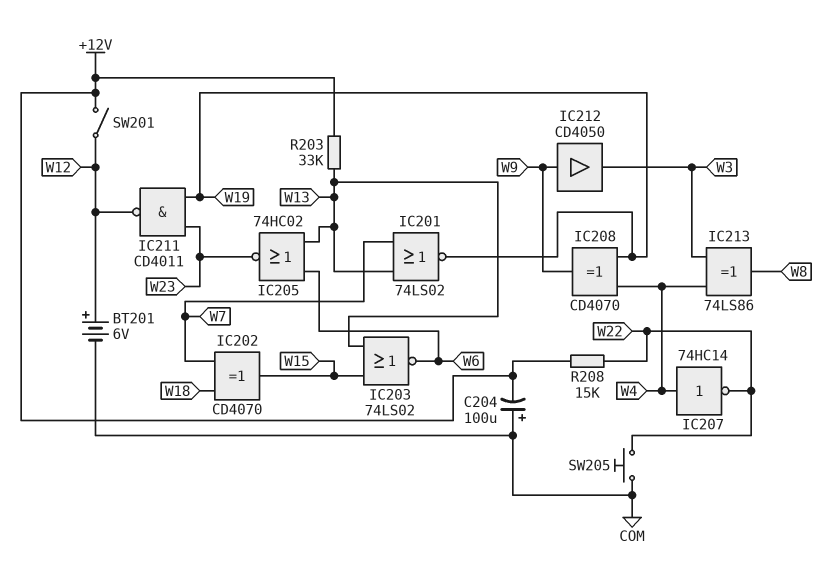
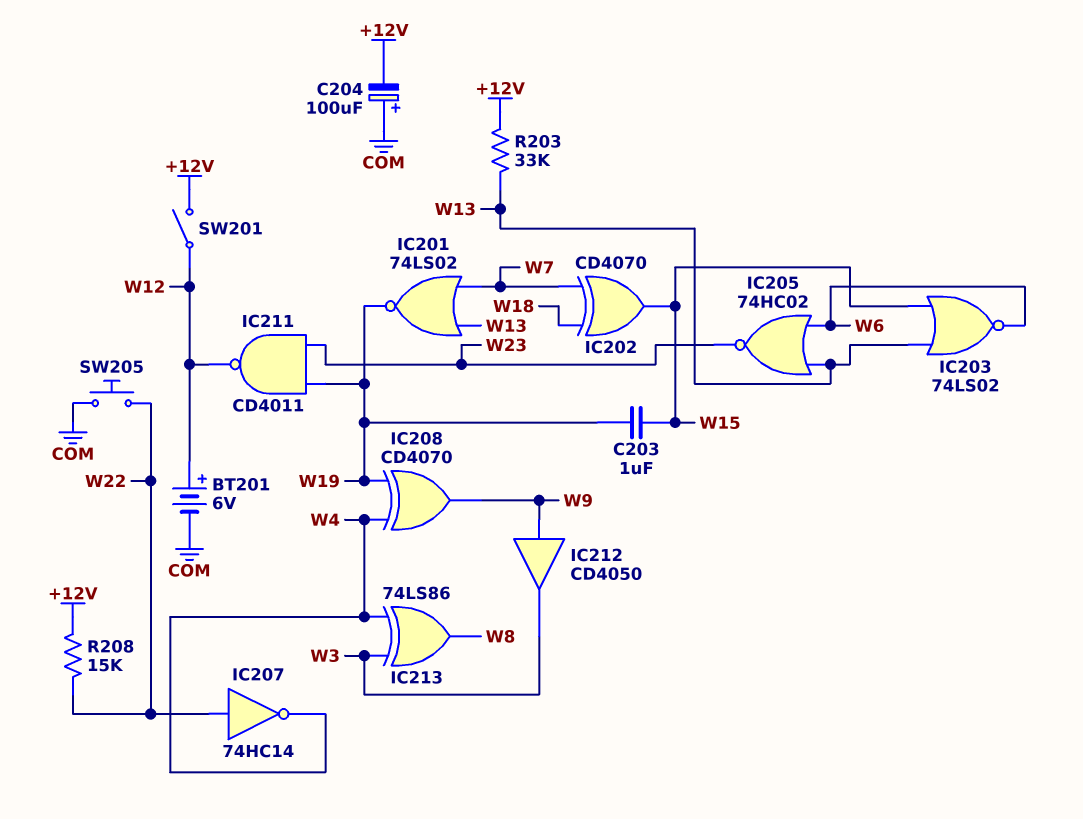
C203: none -> 1uF (W15, W19)
IC207: NOT 74HC14 (in W4, out W22) -> NOT 74HC14 (in W22, out W4)

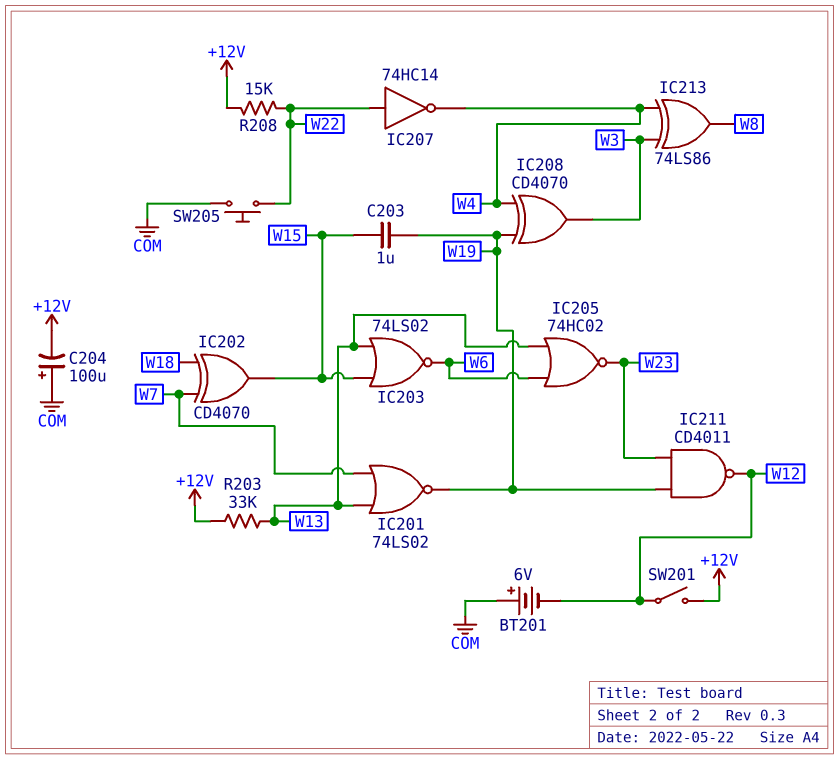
BT201: 6V (plus W12, minus COM) -> 6V (plus COM, minus W12)
IC208: XOR CD4070 (in W4, in W19, out W9) -> XOR CD4070 (in W4, in W19, out W3)
IC212: buffer CD4050 (in W9, out W3) -> none

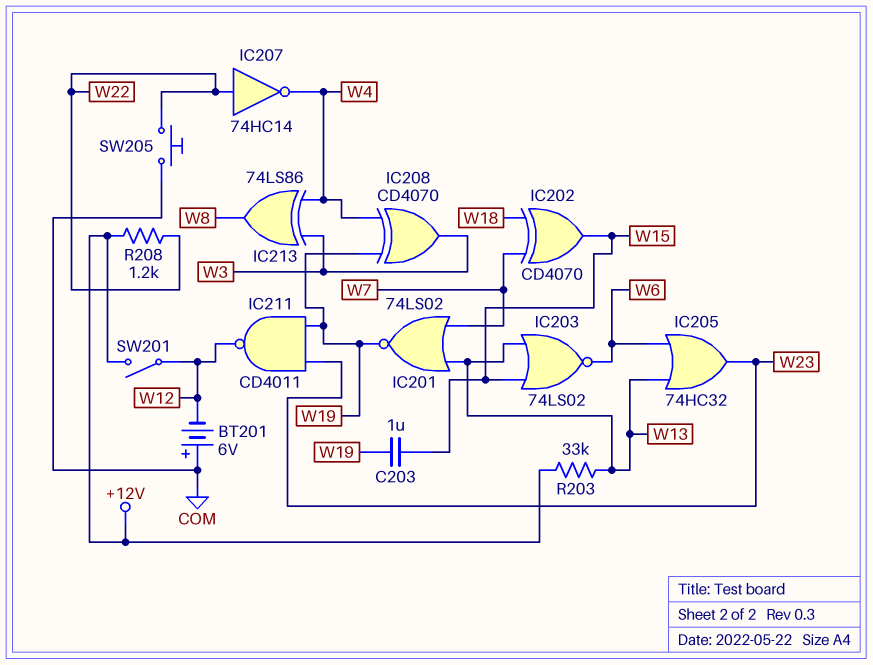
C204: 100uF (plus COM, minus +12V) -> none
IC205: NOR 74HC02 (in W6, in W13, out W23) -> OR 74HC32 (in W6, in W13, out W23)
R208: 15k (+12V, W22) -> 1.2k (+12V, W22)

